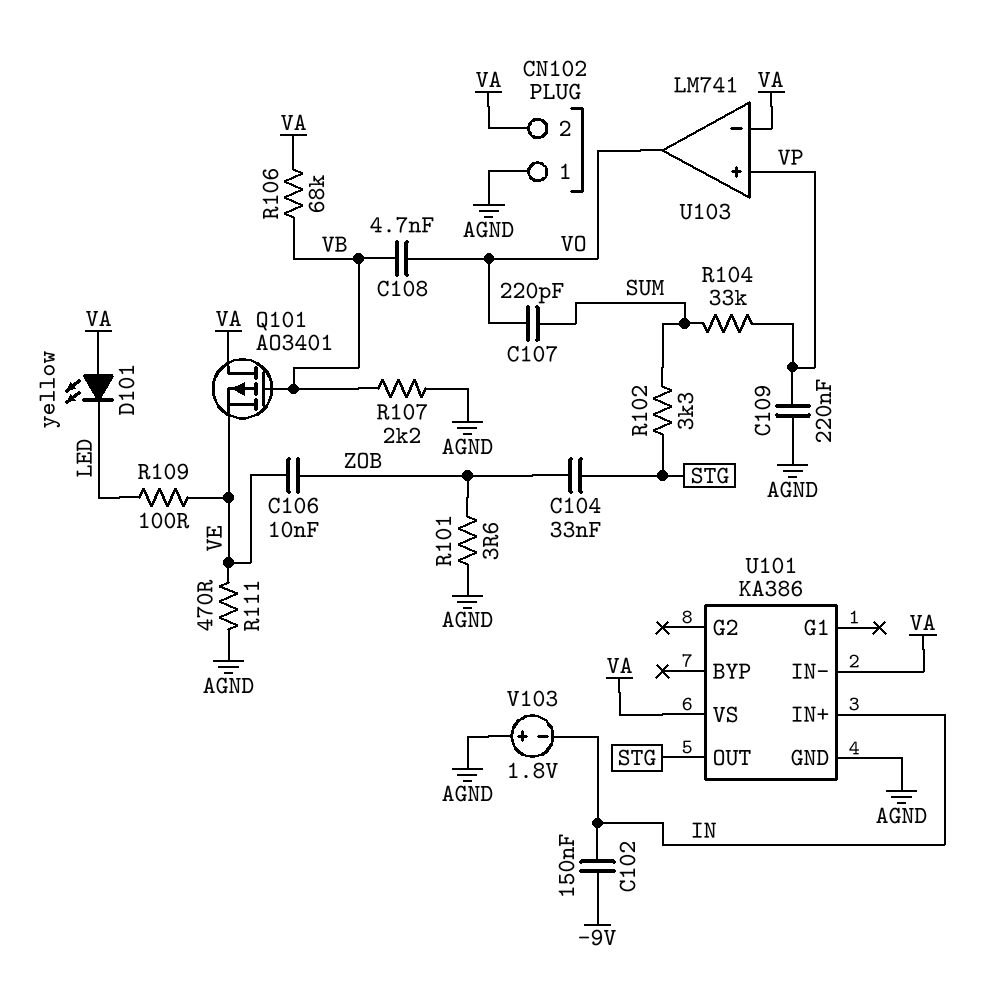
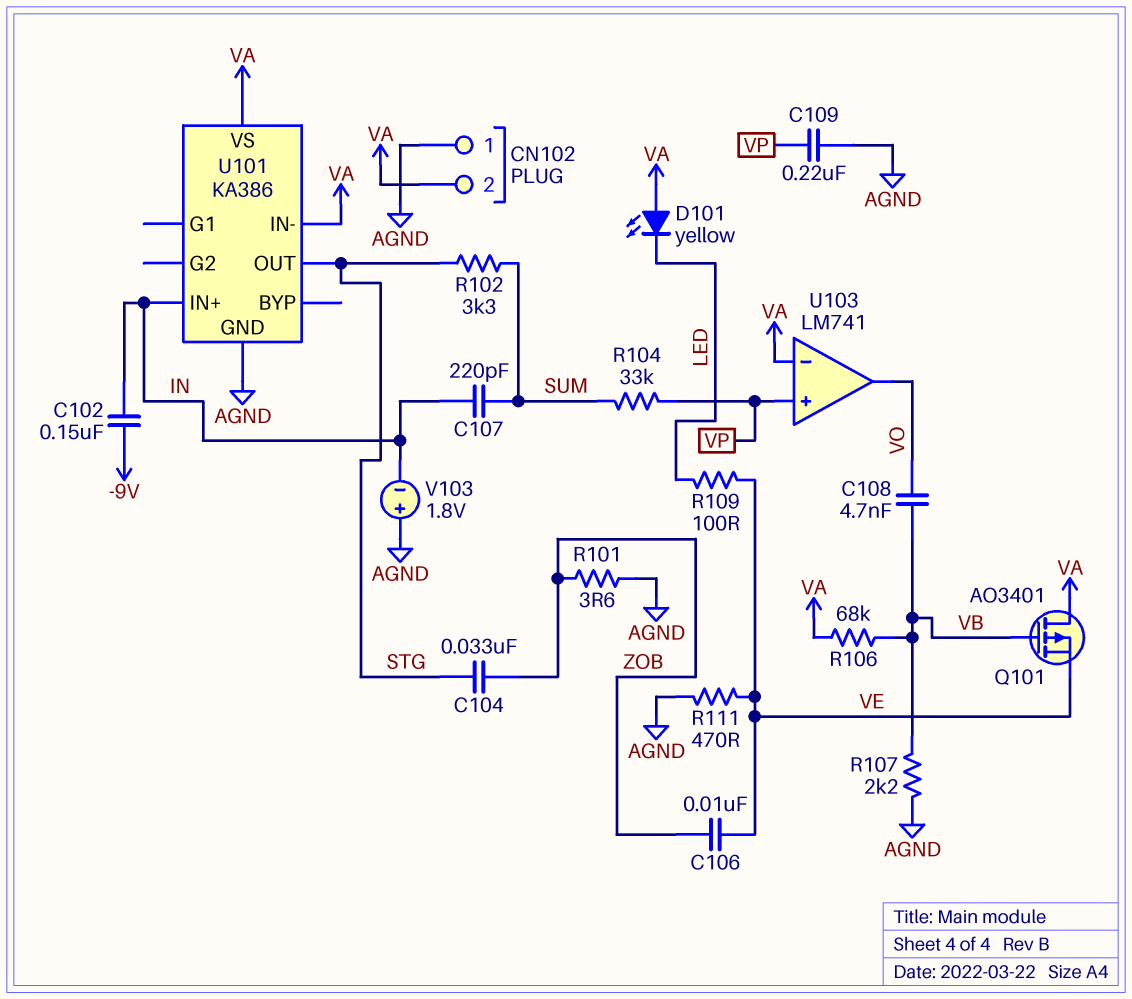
C107: 220pF (SUM, VO) -> 220pF (IN, SUM)

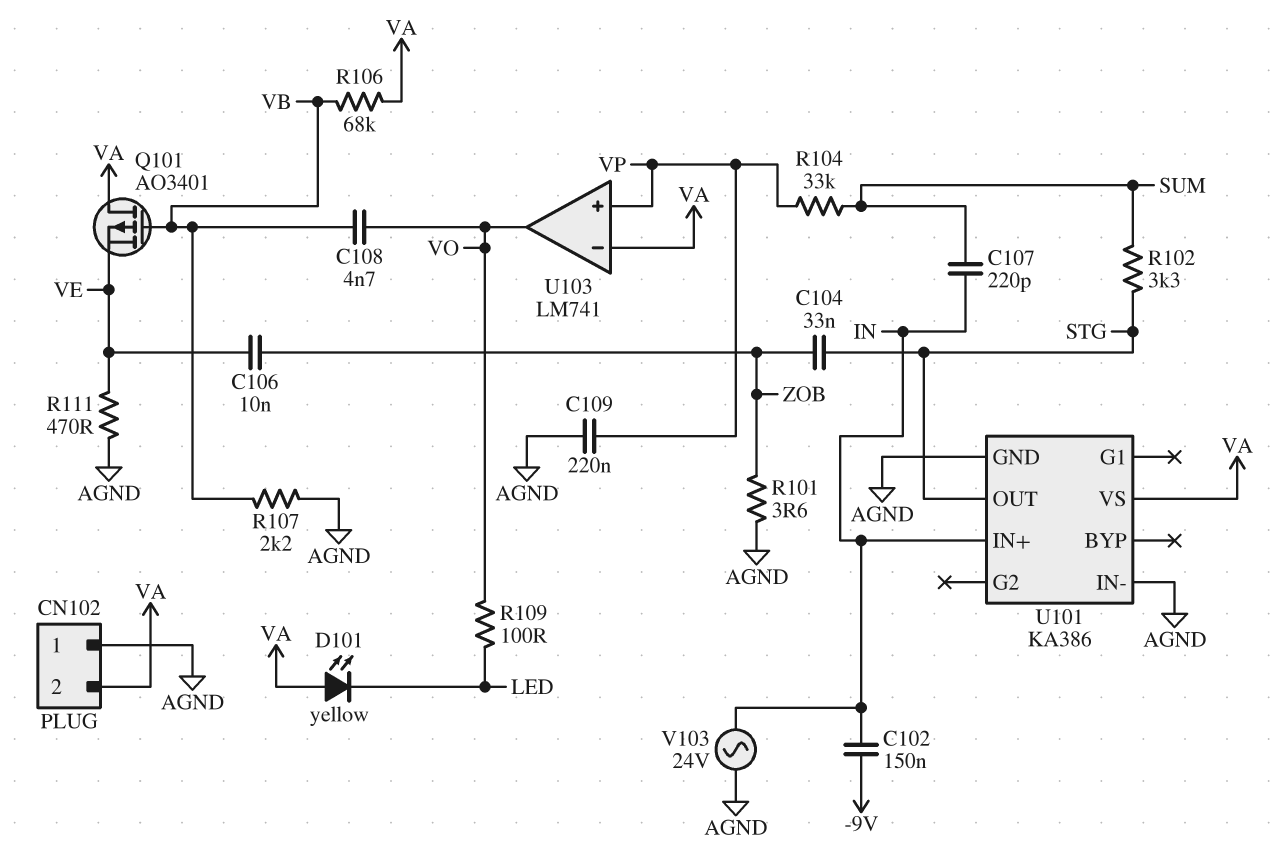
R109: 100 (LED, VE) -> 100 (LED, VO)
U101 pin IN-: VA -> AGND
V103: 1.8V (plus AGND, minus IN) -> AC 24V (AGND, IN)

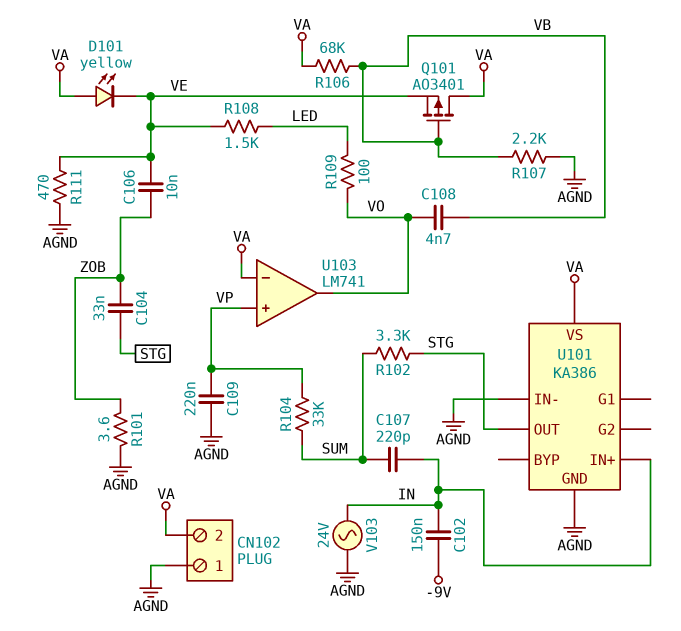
D101: LED yellow (A VA, K LED) -> LED yellow (A VA, K VE)
R108: none -> 1.5k (LED, VE)

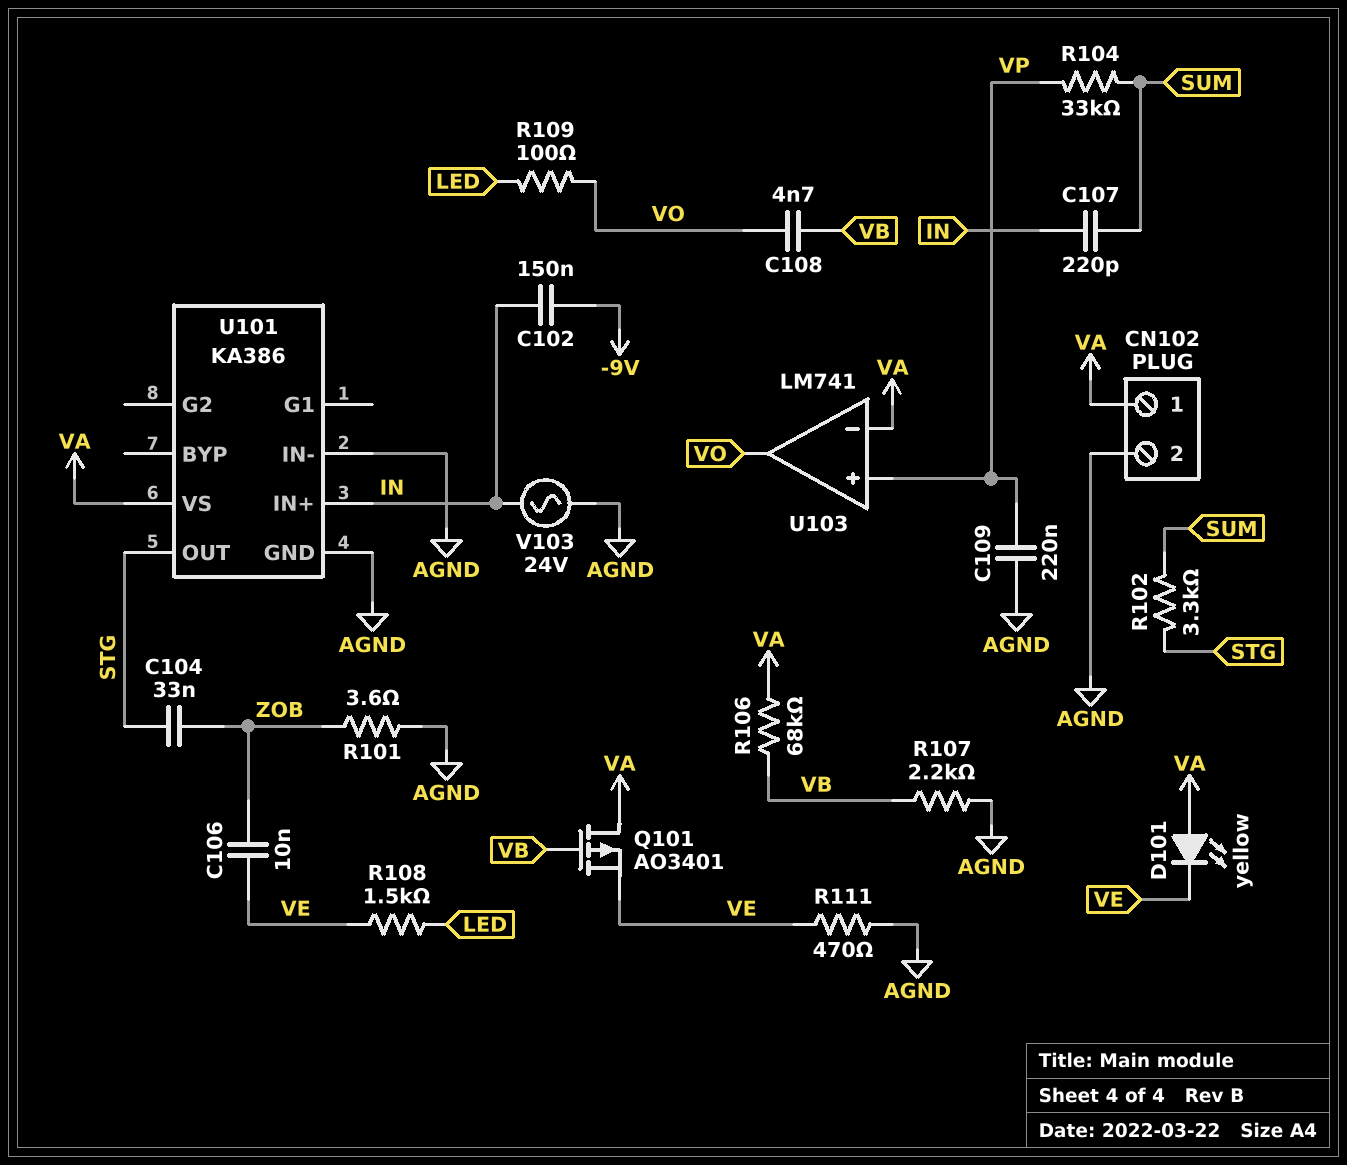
CN102 pin 1: AGND -> VA
CN102 pin 2: VA -> AGND

